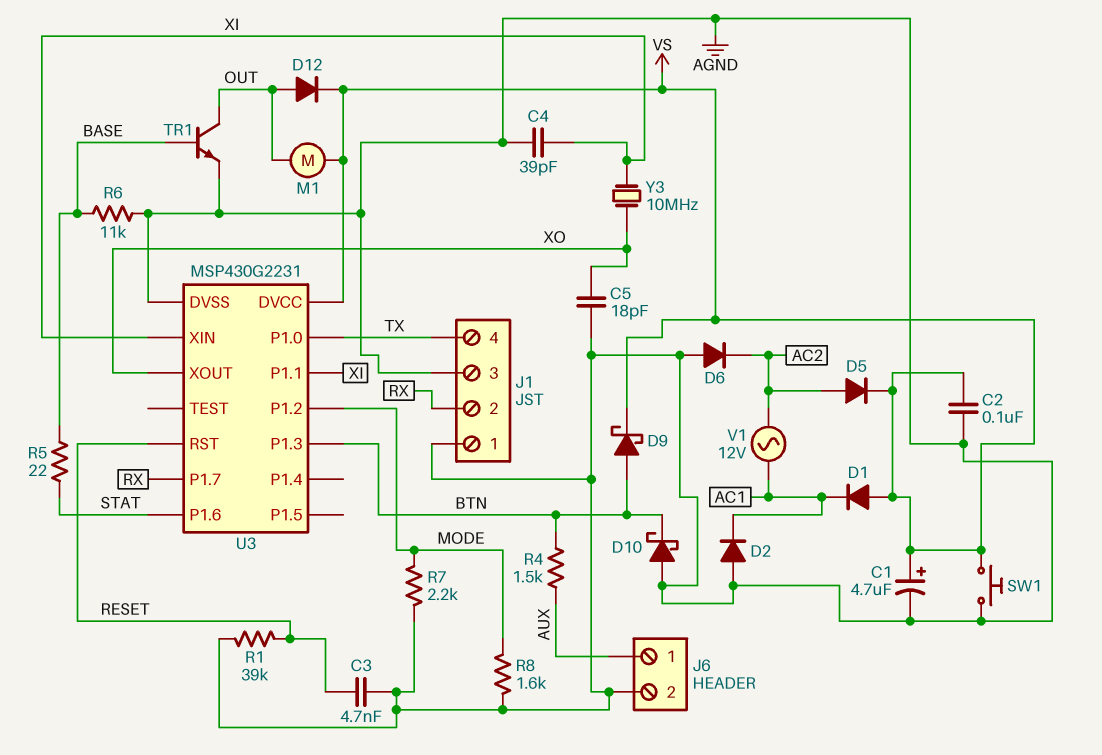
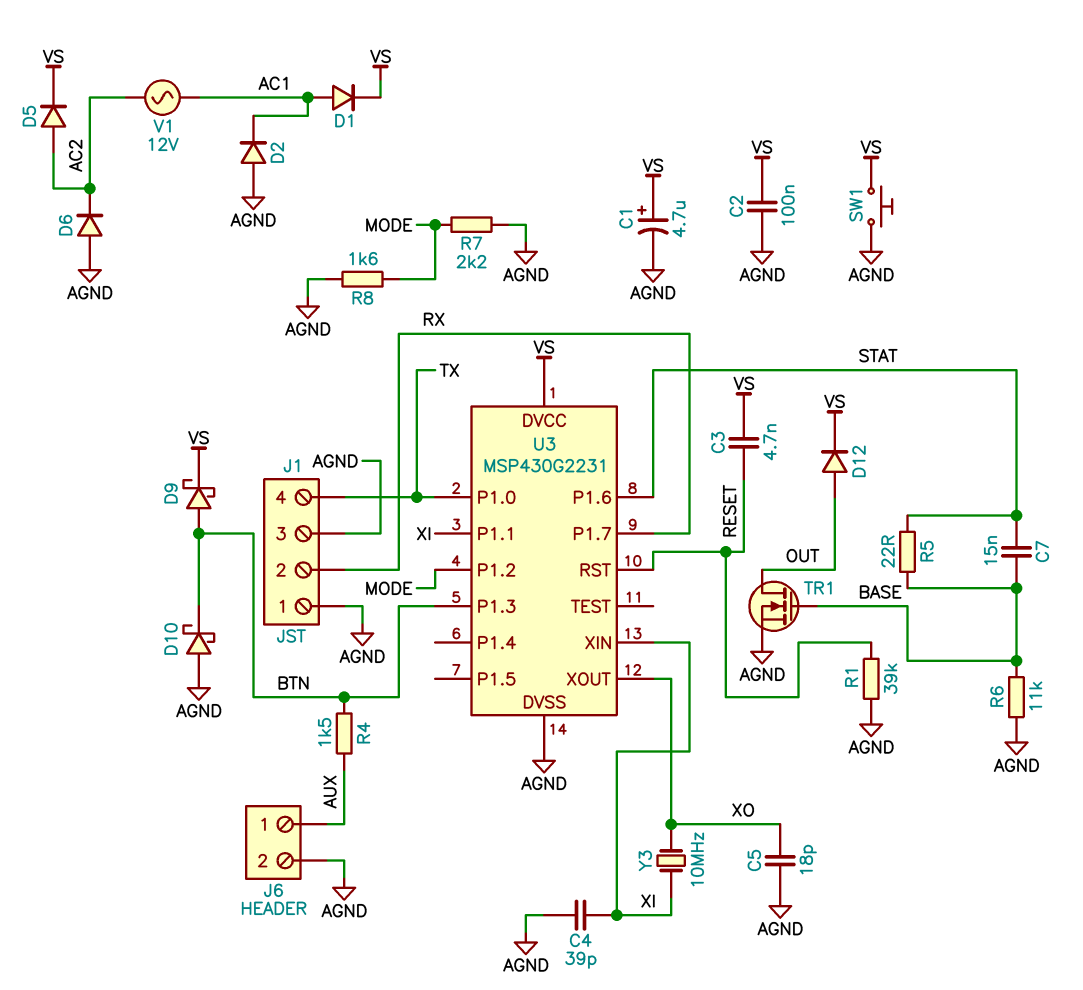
C3: 4.7nF (AGND, RESET) -> 4.7nF (RESET, VS)
C7: none -> 15nF (BASE, STAT)
D1: diode (A VS, K AC1) -> diode (A AC1, K VS)
M1: motor (OUT, VS) -> none
TR1: NPN (B BASE, C OUT, E AGND) -> NMOS (G BASE, D OUT, S AGND)

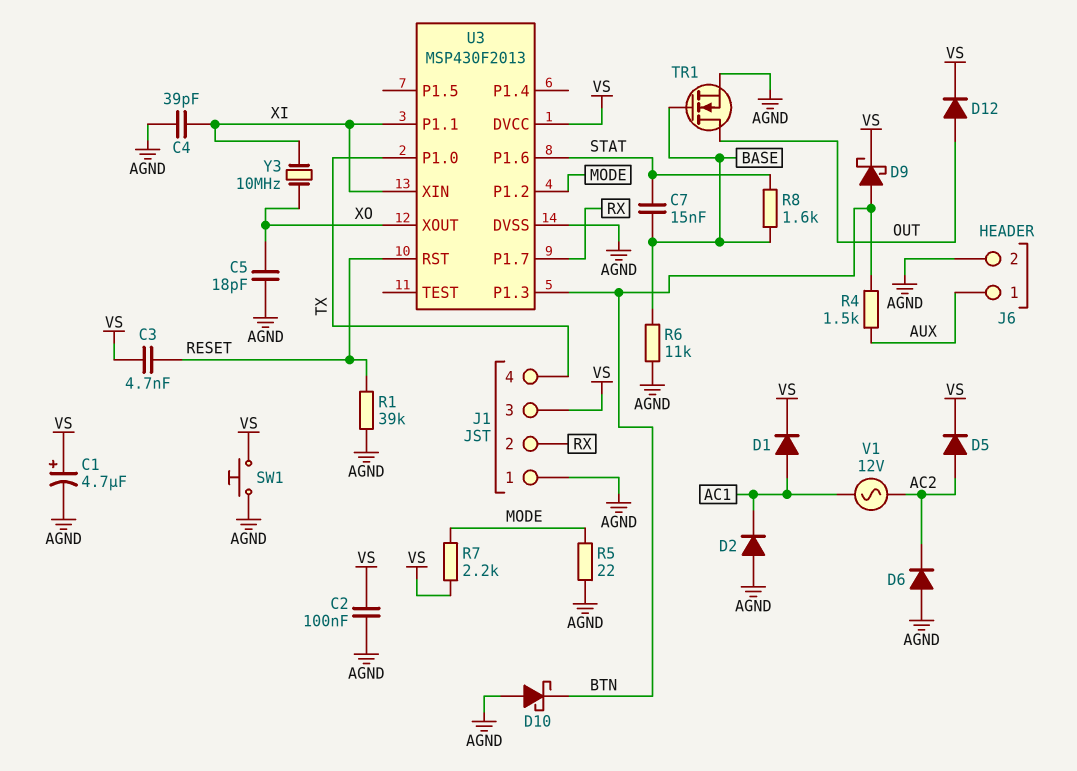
J1 pin 3: AGND -> VS
R5: 22 (BASE, STAT) -> 22 (AGND, MODE)
R7: 2.2k (AGND, MODE) -> 2.2k (MODE, VS)
R8: 1.6k (AGND, MODE) -> 1.6k (BASE, STAT)
U3: MSP430G2231 -> MSP430F2013

